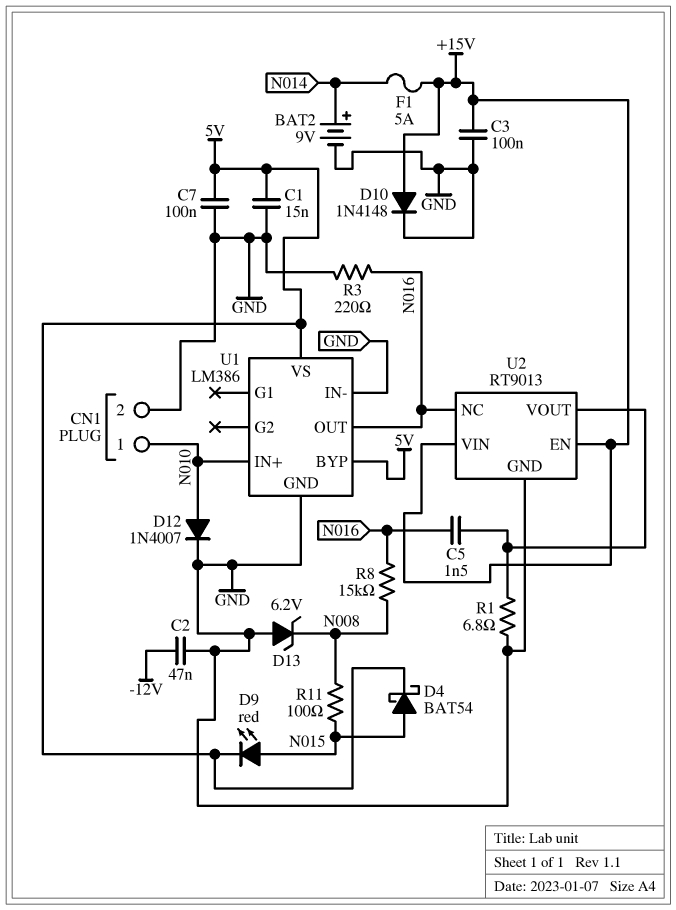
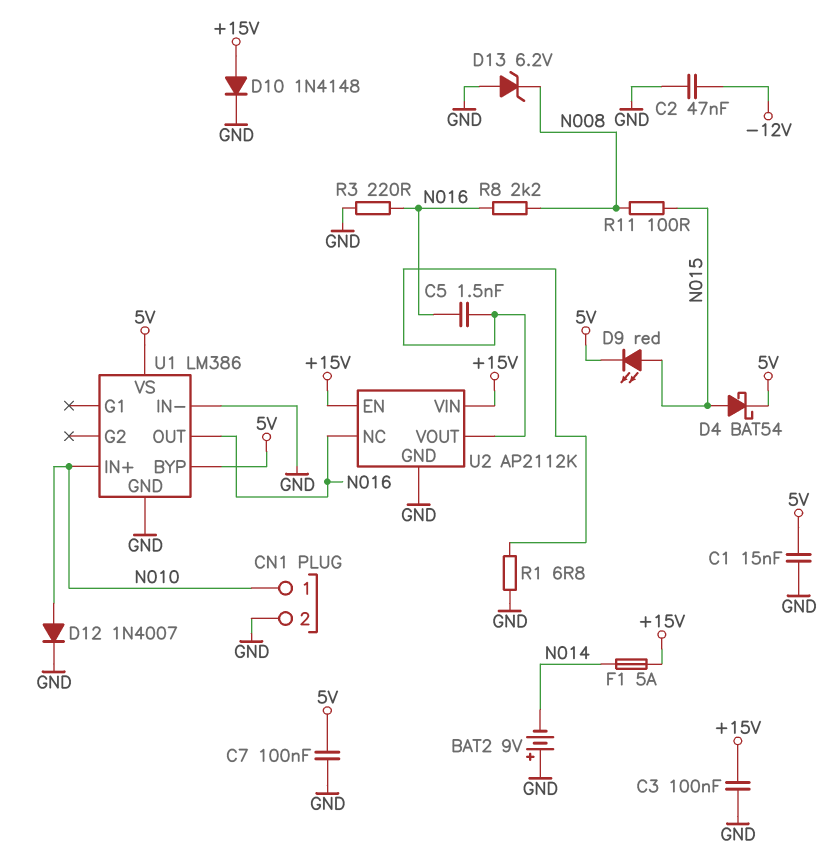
BAT2: 9V (plus N014, minus GND) -> 9V (plus GND, minus N014)
R8: 15k (N008, N016) -> 2.2k (N008, N016)
U2: RT9013 -> AP2112K

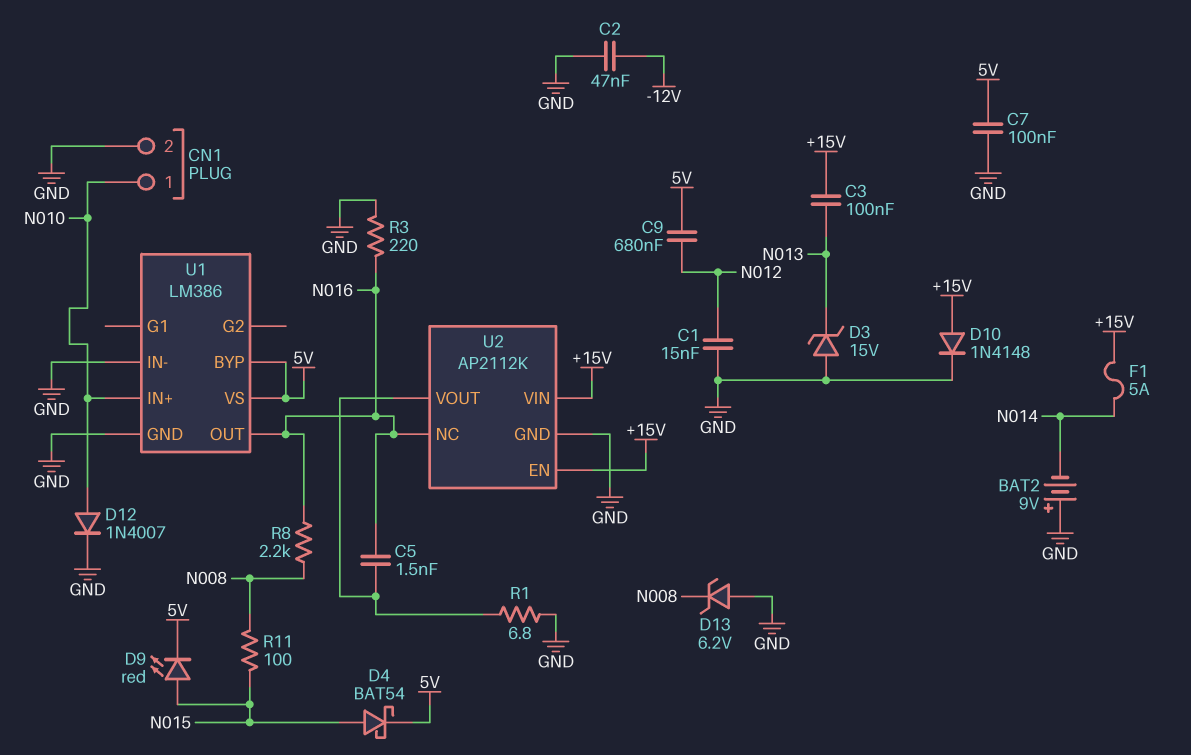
C1: 15nF (5V, GND) -> 15nF (GND, N012)
C3: 100nF (+15V, GND) -> 100nF (+15V, N013)
C9: none -> 680nF (5V, N012)
D3: none -> zener 15V (A GND, K N013)

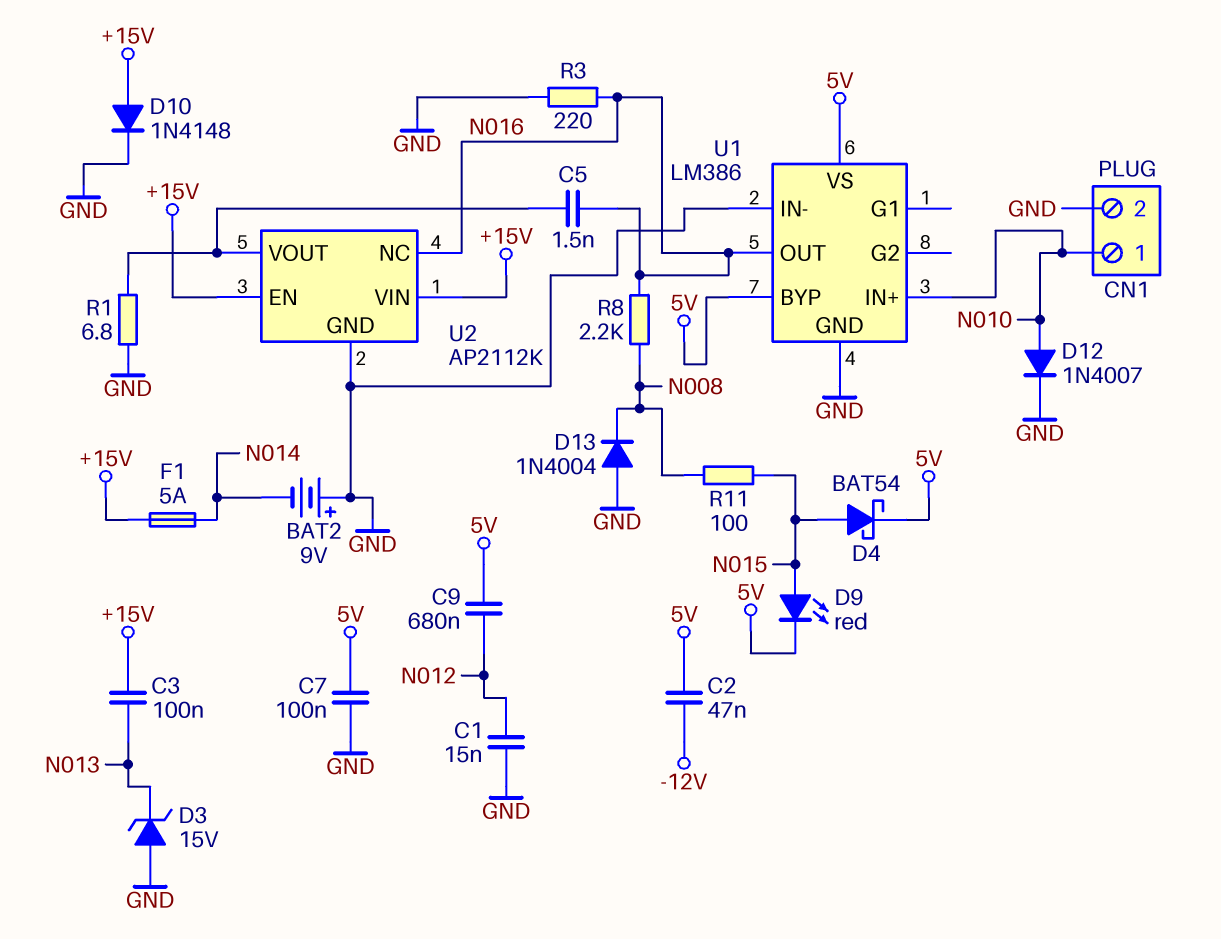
C2: 47nF (-12V, GND) -> 47nF (-12V, 5V)
D13: zener 6.2V (A GND, K N008) -> diode 1N4004 (A GND, K N008)

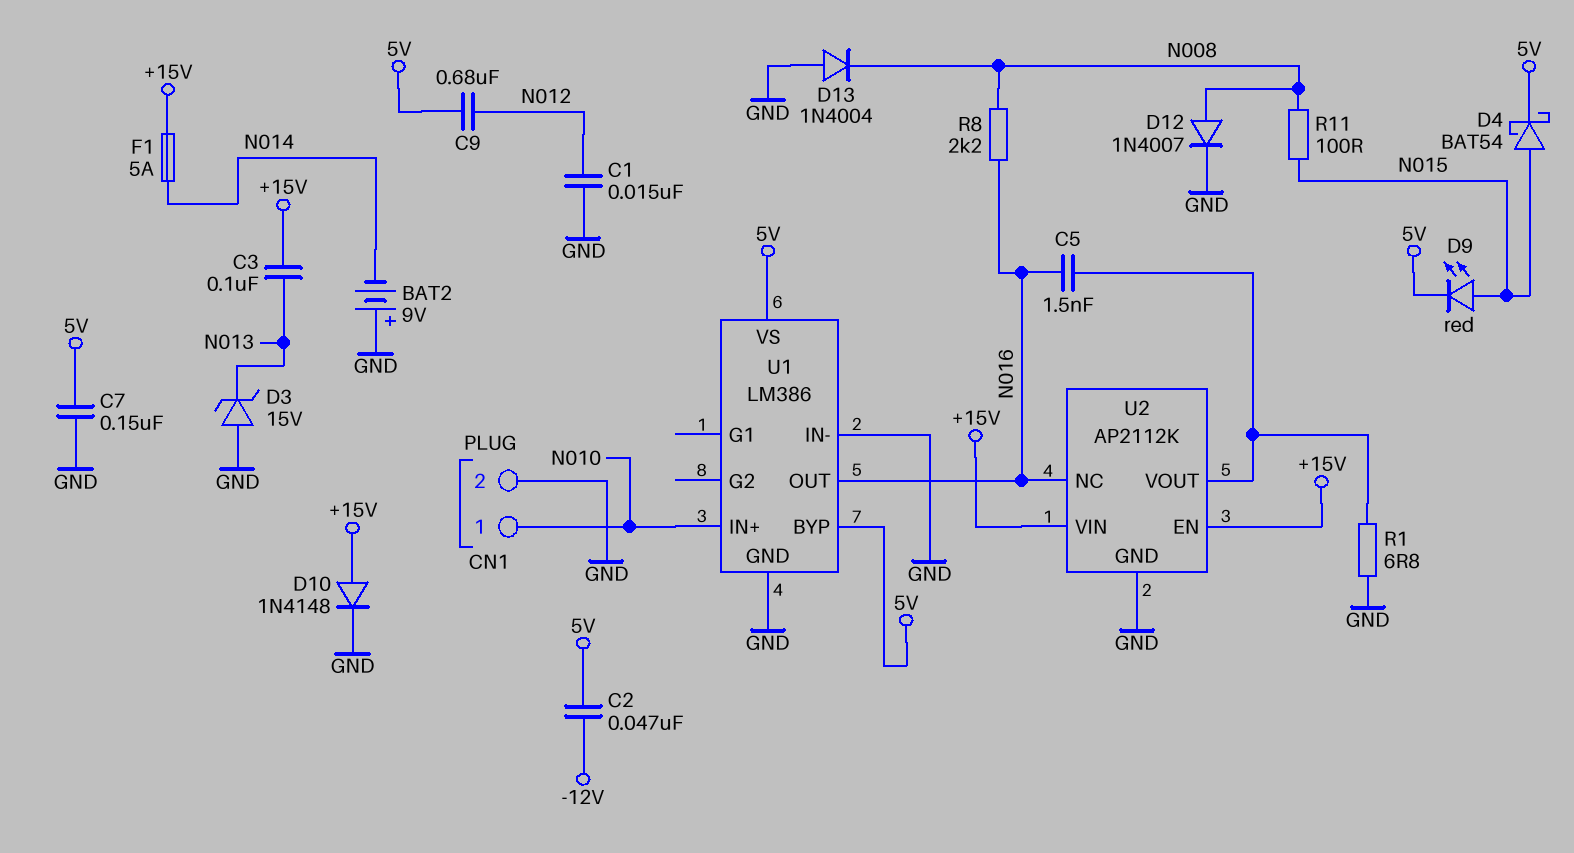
C7: 100nF (5V, GND) -> 150nF (5V, GND)
D12: diode 1N4007 (A N010, K GND) -> diode 1N4007 (A N008, K GND)
R3: 220 (GND, N016) -> none

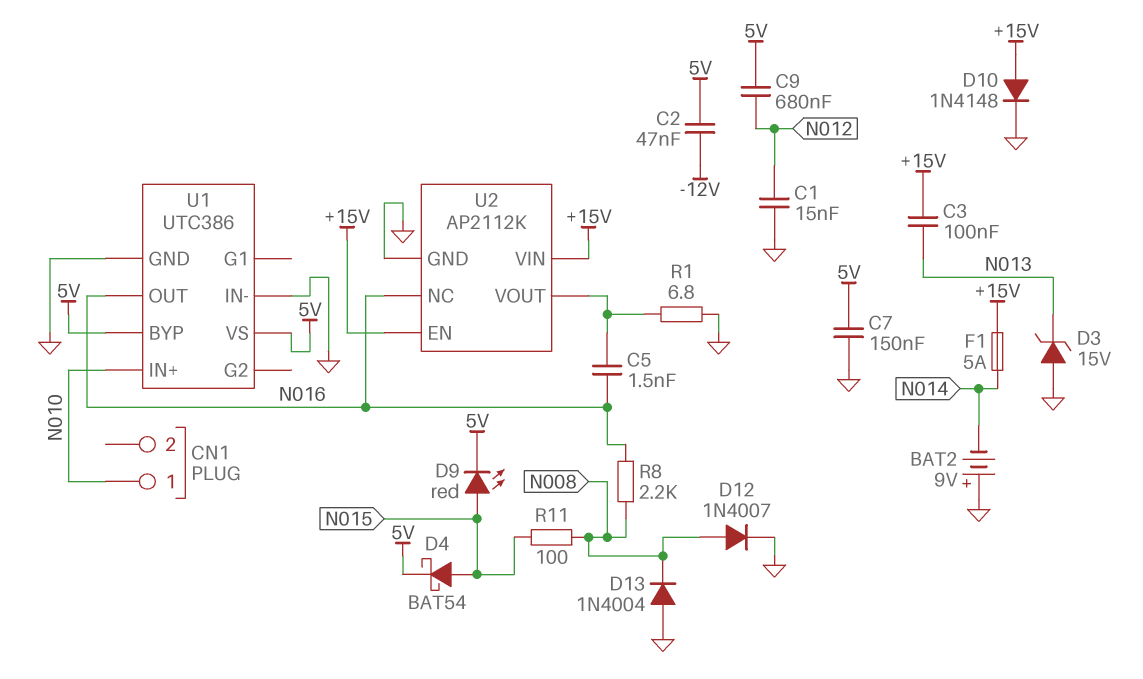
CN1 pin 2: GND -> none
U1: LM386 -> UTC386

